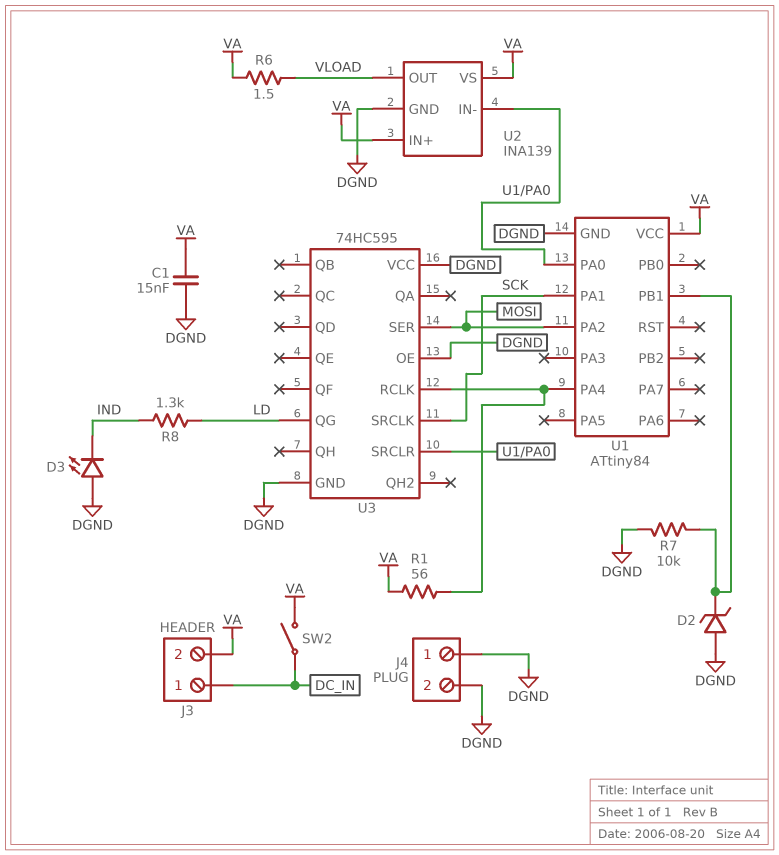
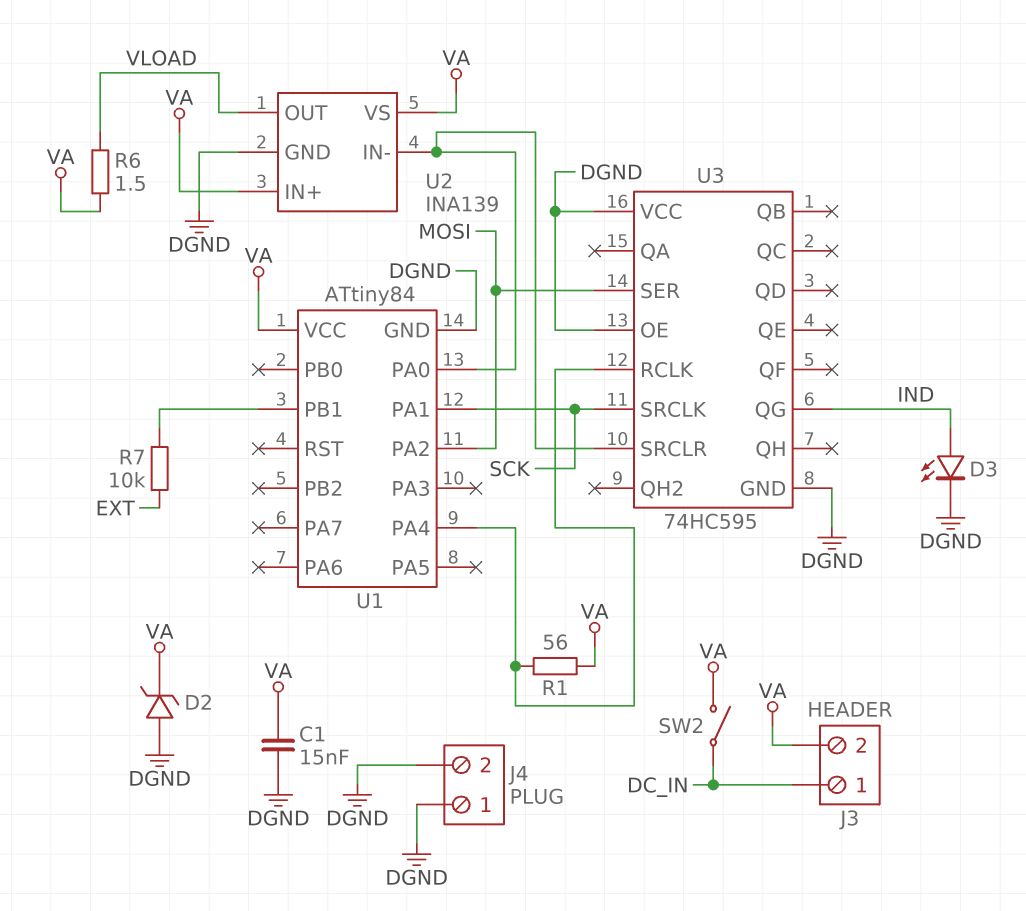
D2: zener (A DGND, K U1/PB1) -> zener (A DGND, K VA)
D3: LED (A DGND, K IND) -> LED (A IND, K DGND)
R7: 10k (DGND, U1/PB1) -> 10k (EXT, U1/PB1)
R8: 1.3k (IND, LD) -> none
U3 pin QG: LD -> IND

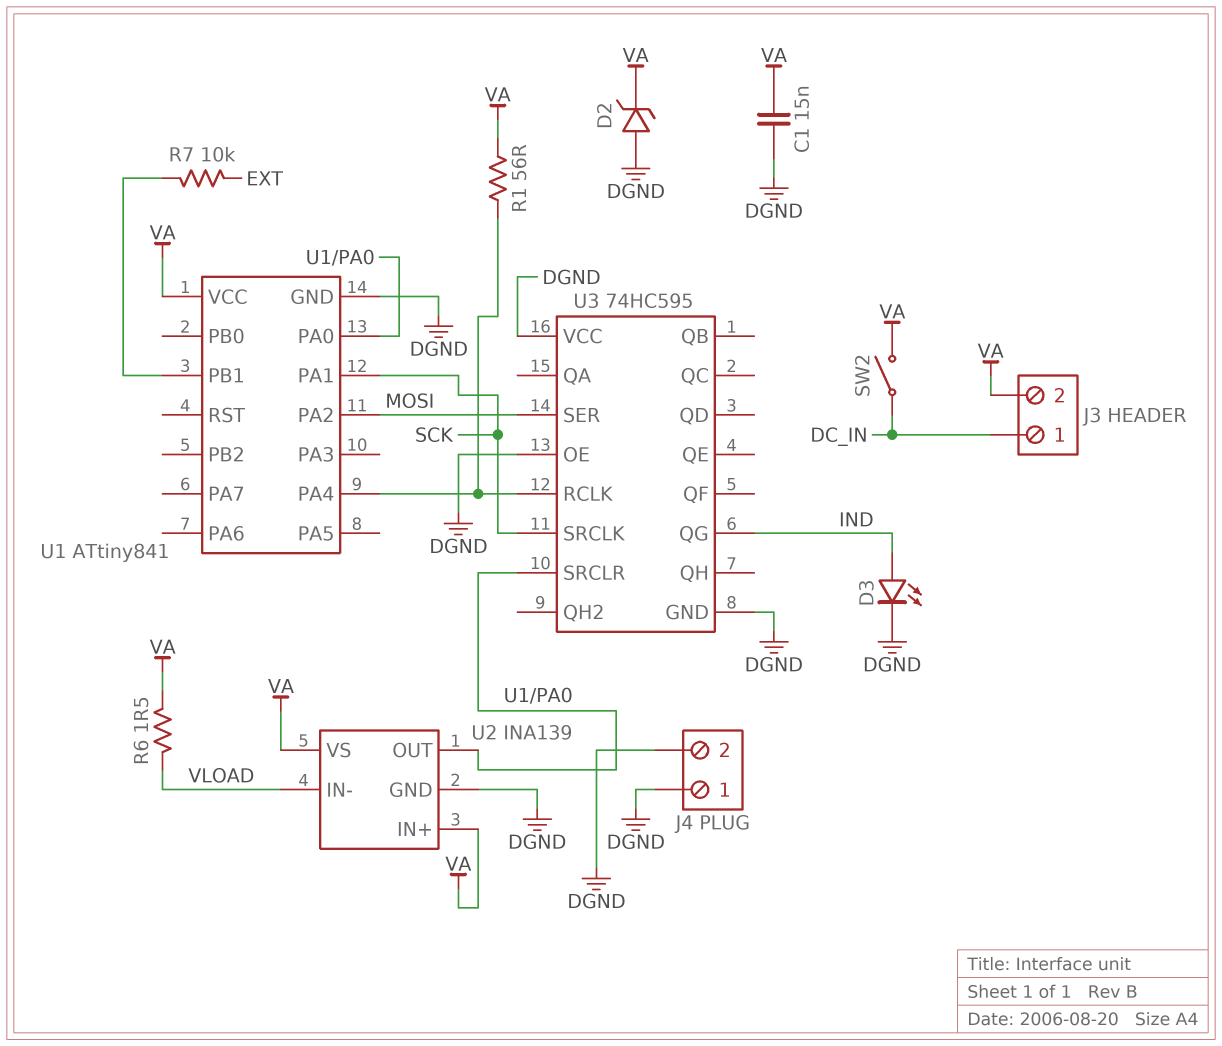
U1: ATtiny84 -> ATtiny841
U2 pin IN-: U1/PA0 -> VLOAD
U2 pin OUT: VLOAD -> U1/PA0

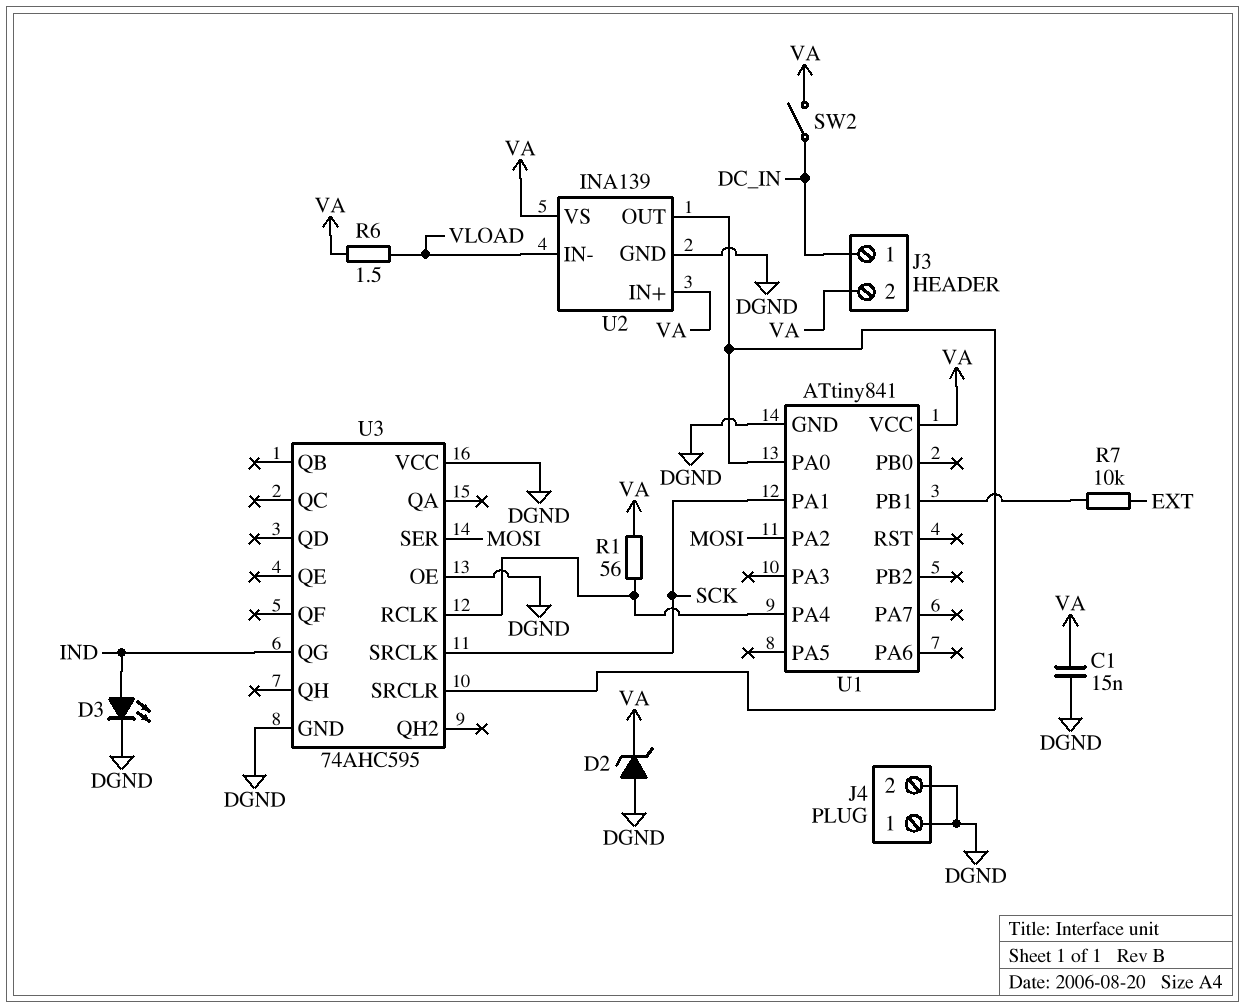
U3: 74HC595 -> 74AHC595

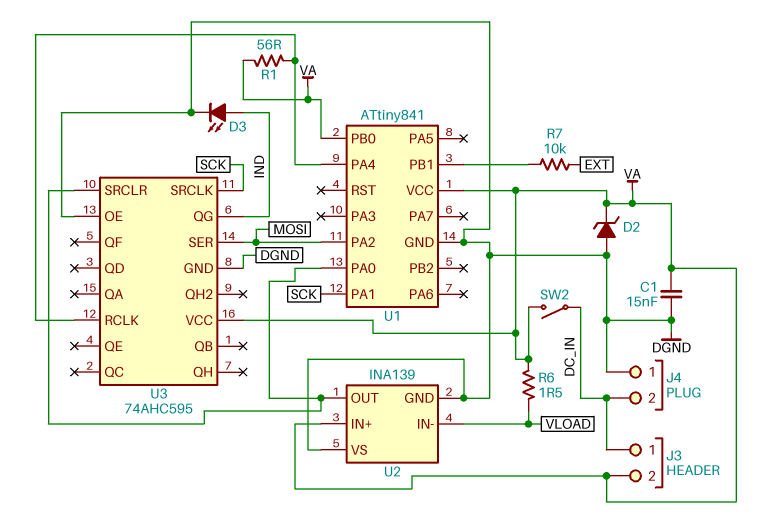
J4 pin 2: DGND -> DC_IN
U1 pin PB0: none -> VA
U2 pin VS: VA -> DGND
U3 pin VCC: DGND -> VA

